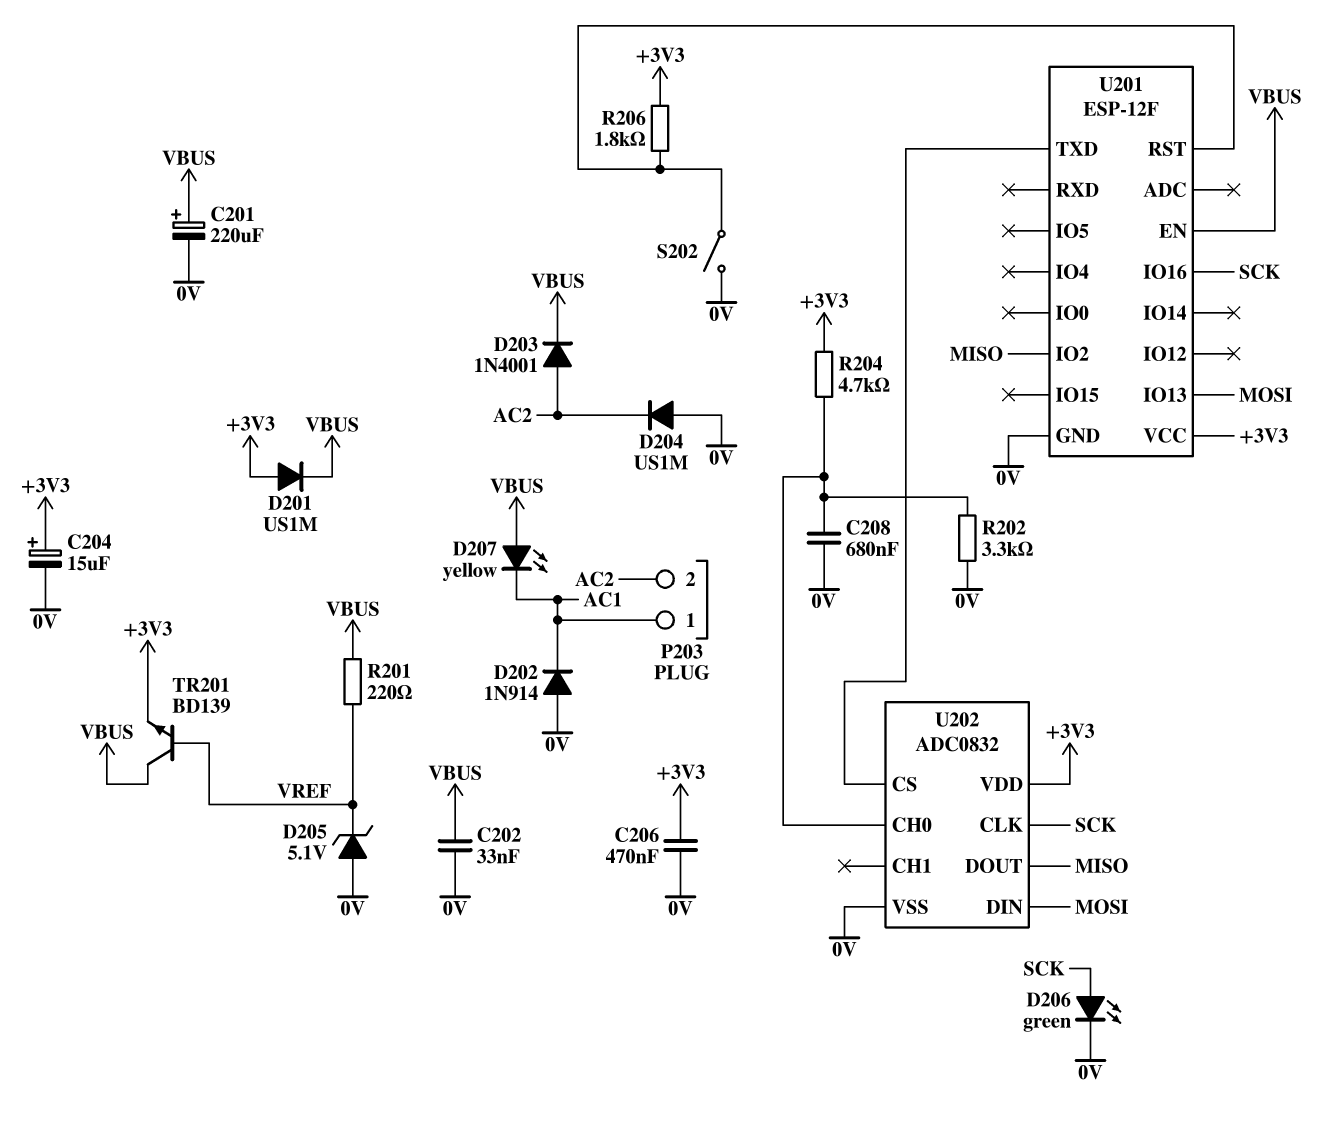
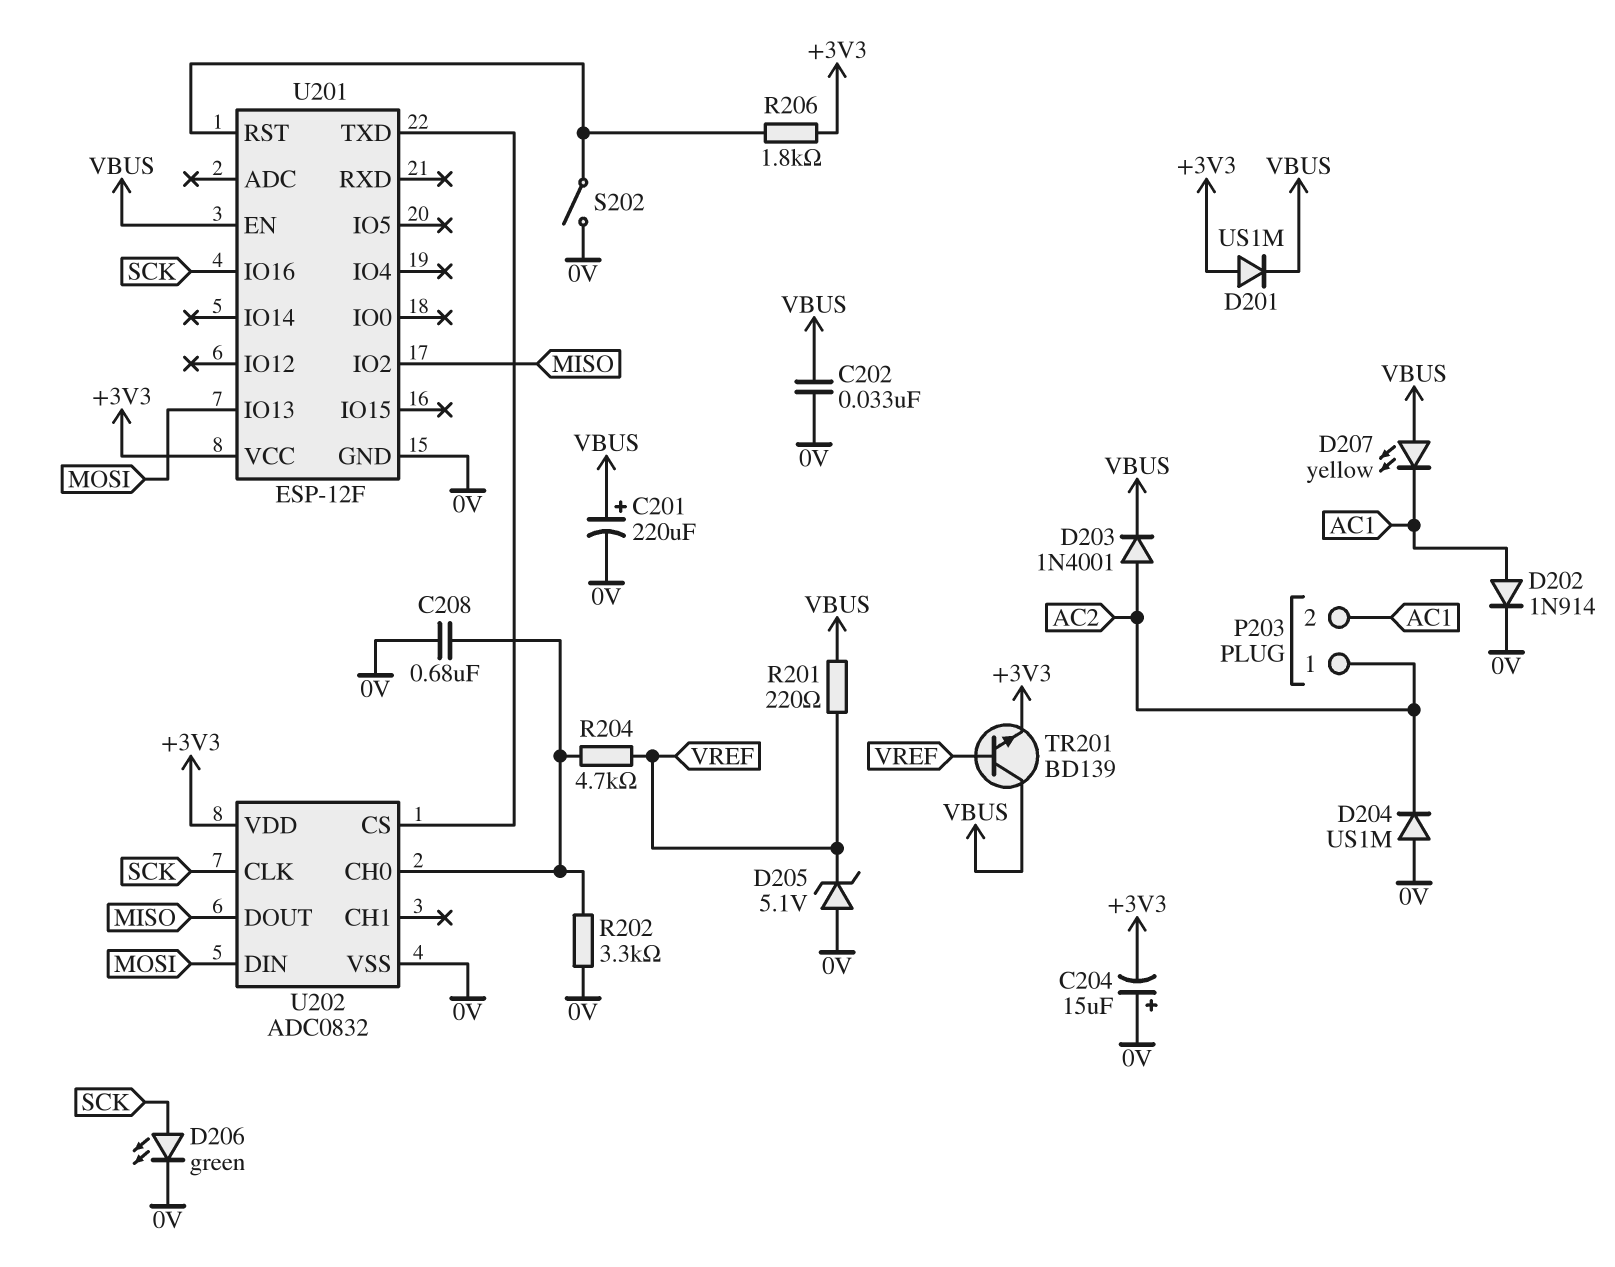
C204: 15uF (plus +3V3, minus 0V) -> 15uF (plus 0V, minus +3V3)
C206: 470nF (+3V3, 0V) -> none
D202: diode 1N914 (A 0V, K AC1) -> diode 1N914 (A AC1, K 0V)
P203 pin 1: AC1 -> AC2
P203 pin 2: AC2 -> AC1
R204: 4.7k (+3V3, U202/CH0) -> 4.7k (U202/CH0, VREF)

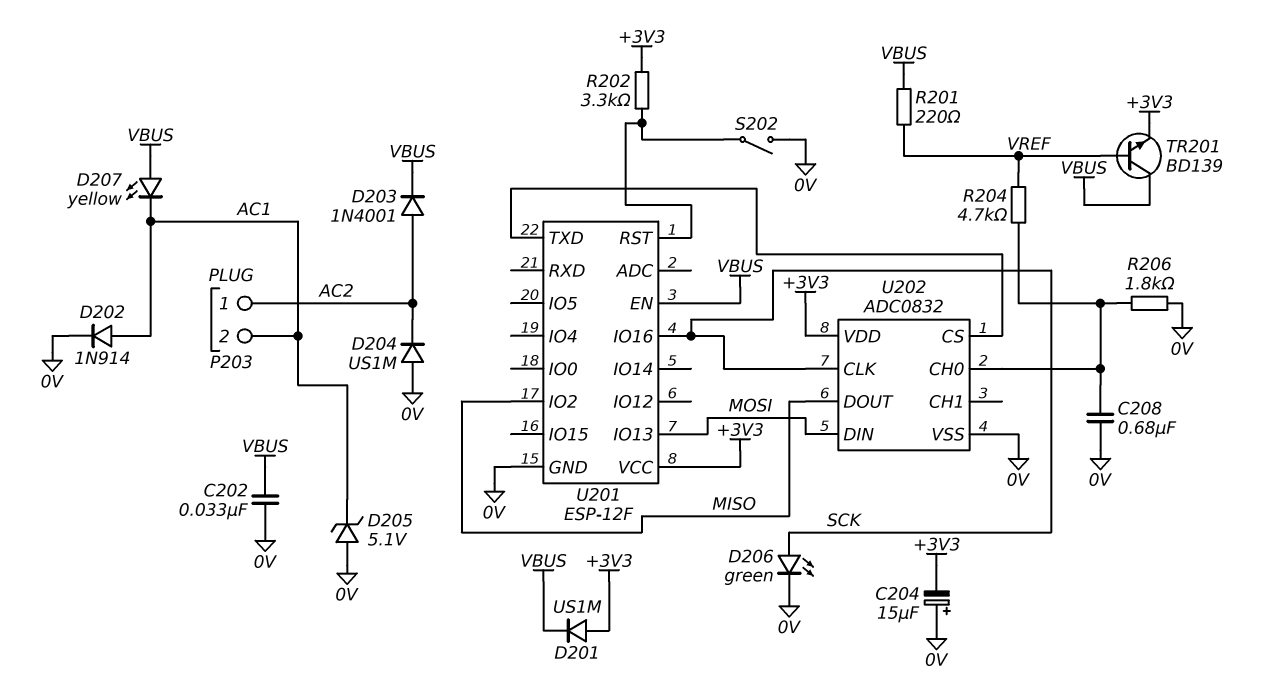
C201: 220uF (plus VBUS, minus 0V) -> none
D205: zener 5.1V (A 0V, K VREF) -> zener 5.1V (A 0V, K AC1)
R202: 3.3k (0V, U202/CH0) -> 3.3k (+3V3, U201/RST)
R206: 1.8k (+3V3, U201/RST) -> 1.8k (0V, U202/CH0)

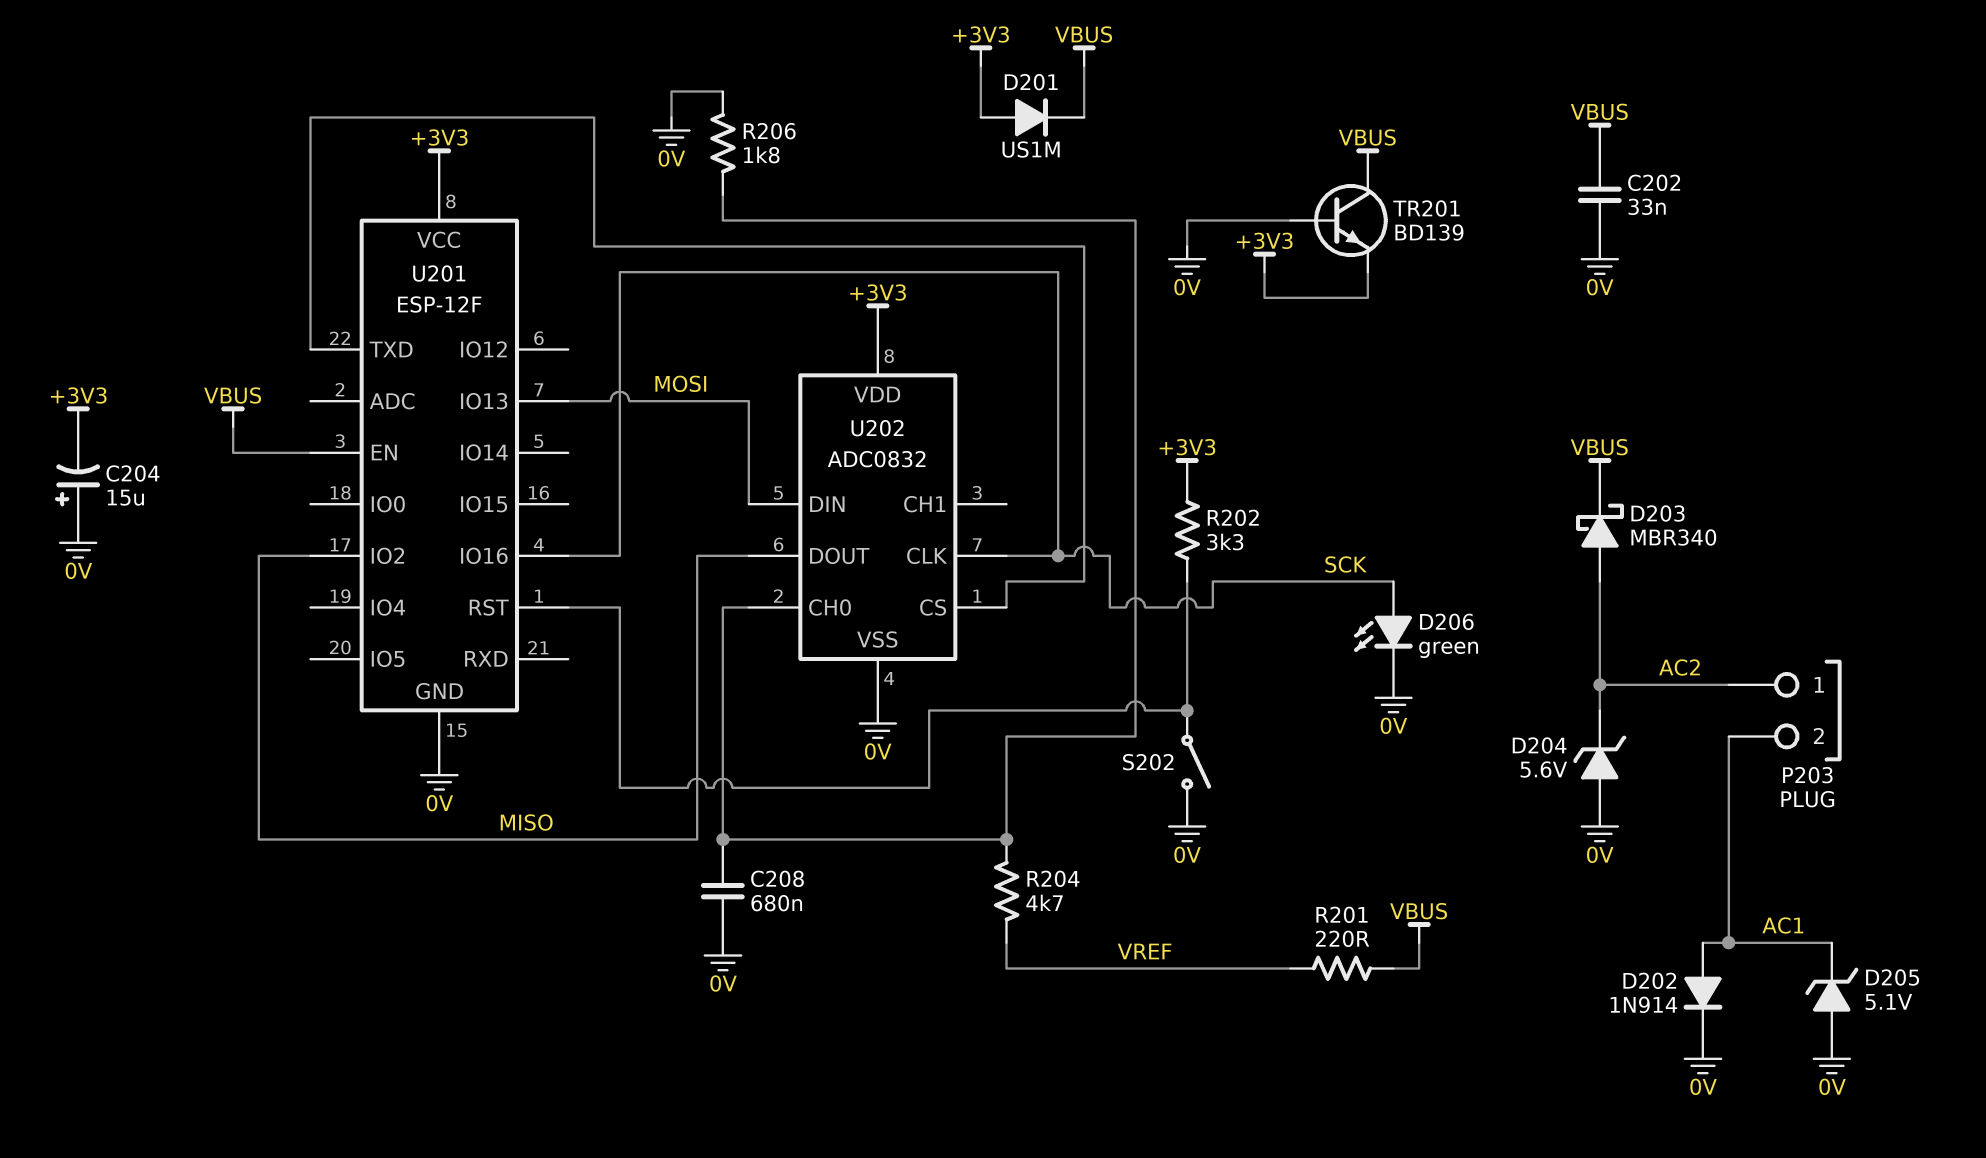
D203: diode 1N4001 (A AC2, K VBUS) -> schottky MBR340 (A AC2, K VBUS)
D204: diode US1M (A 0V, K AC2) -> zener 5.6V (A 0V, K AC2)
D207: LED yellow (A VBUS, K AC1) -> none
TR201: NPN BD139 (B VREF, C VBUS, E +3V3) -> NPN BD139 (B 0V, C VBUS, E +3V3)

